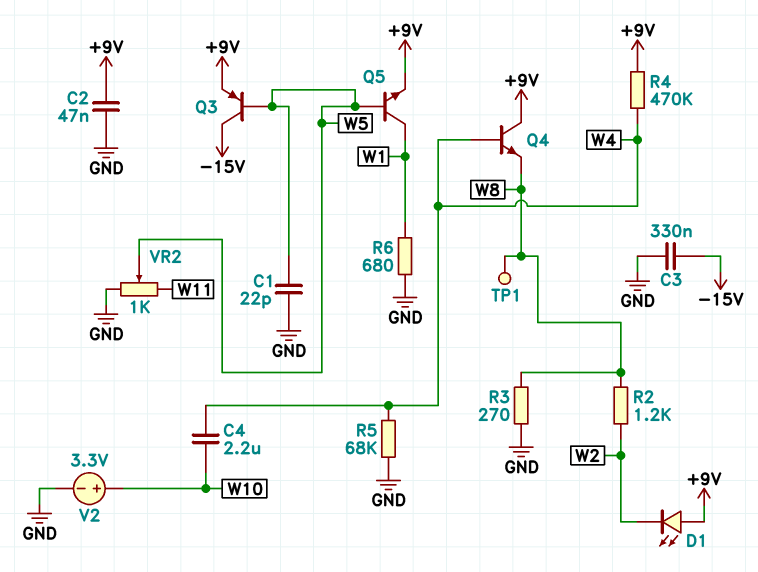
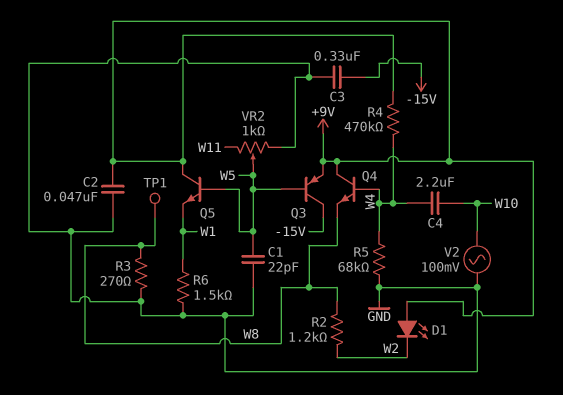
Q5: NPN (B W5, C W1, E +9V) -> NPN (B W5, C +9V, E W1)
R6: 680 (GND, W1) -> 1.5k (GND, W1)
V2: 3.3V (plus W10, minus GND) -> AC 100mV (GND, W10)

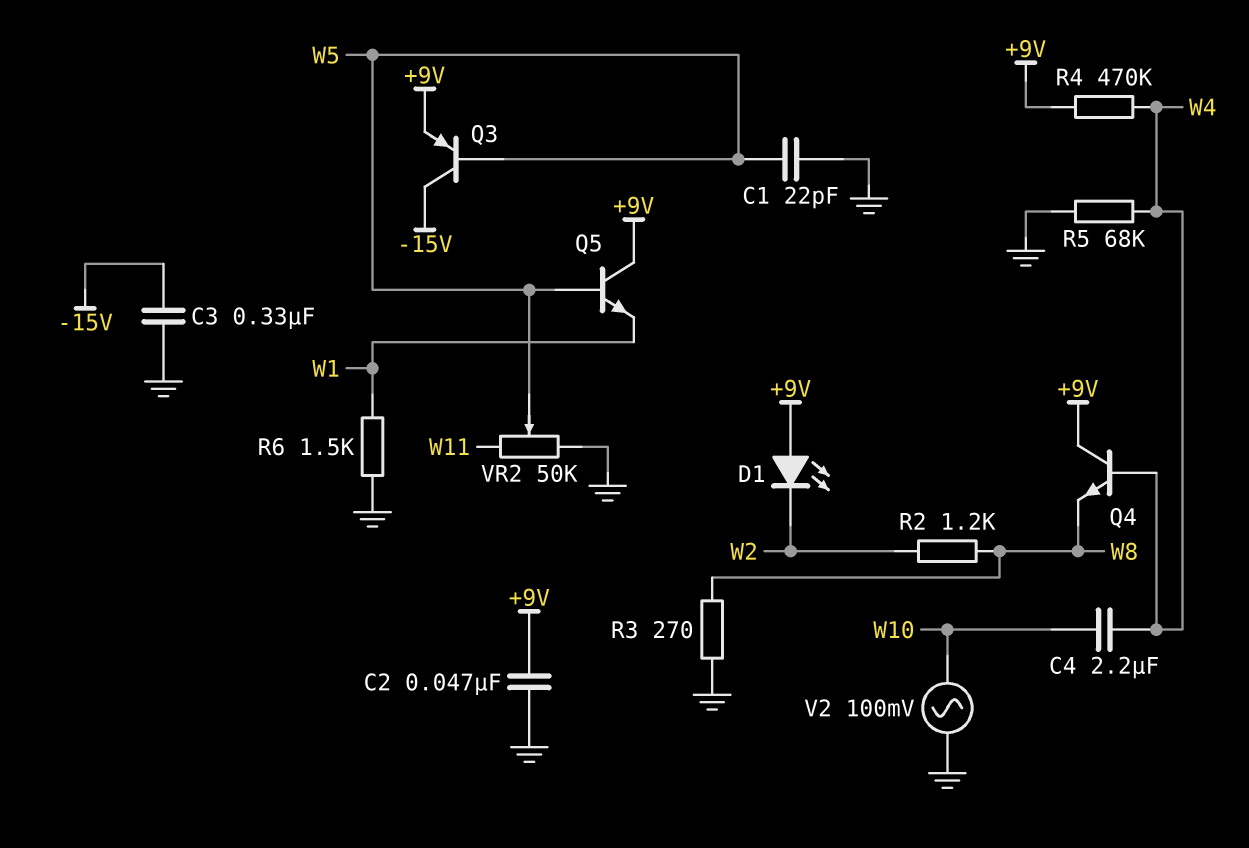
TP1: test point (W8) -> none
VR2: 1k (GND, W11, wiper W5) -> 50k (GND, W11, wiper W5)

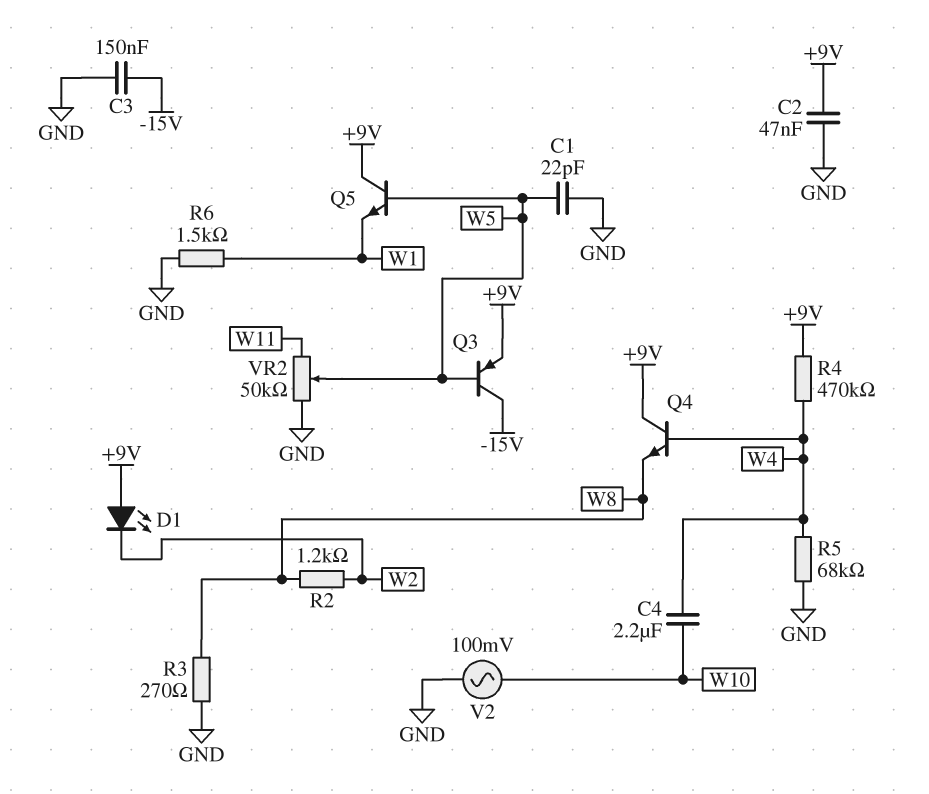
C3: 330nF (-15V, GND) -> 150nF (-15V, GND)

